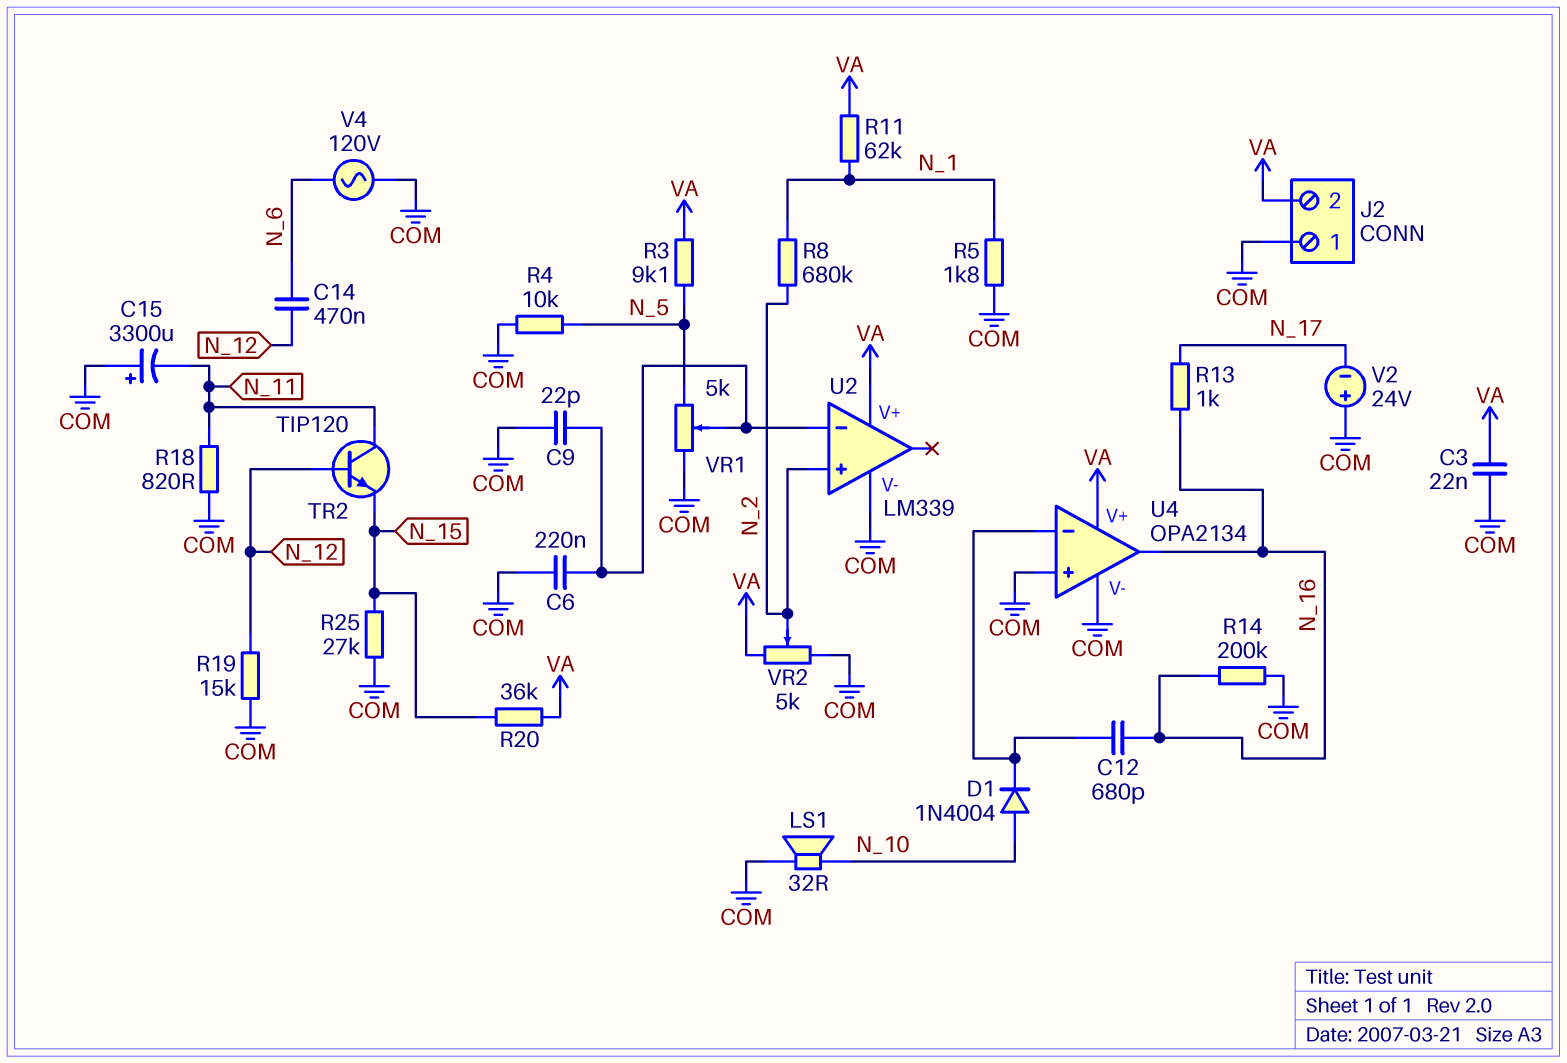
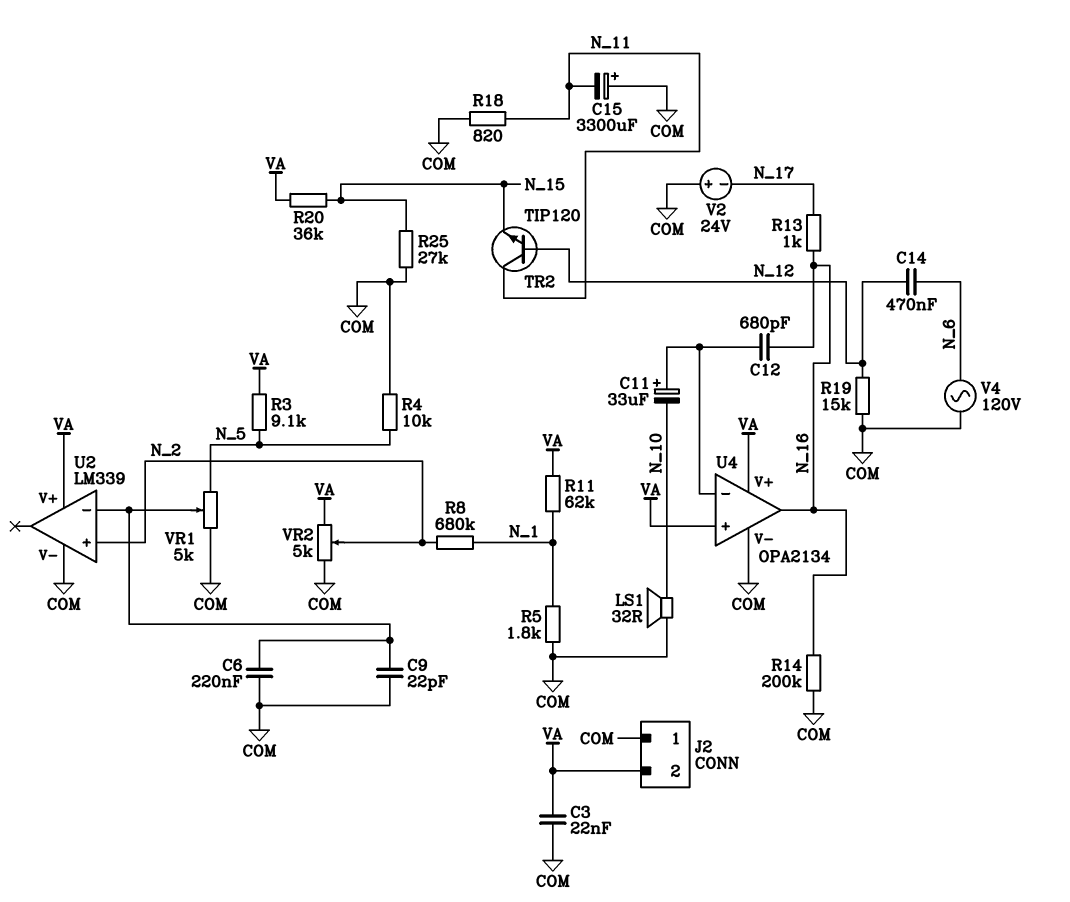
C11: none -> 33uF (plus U4/in-, minus N_10)
D1: diode 1N4004 (A N_10, K U4/in-) -> none
U4 pin in+: COM -> VA

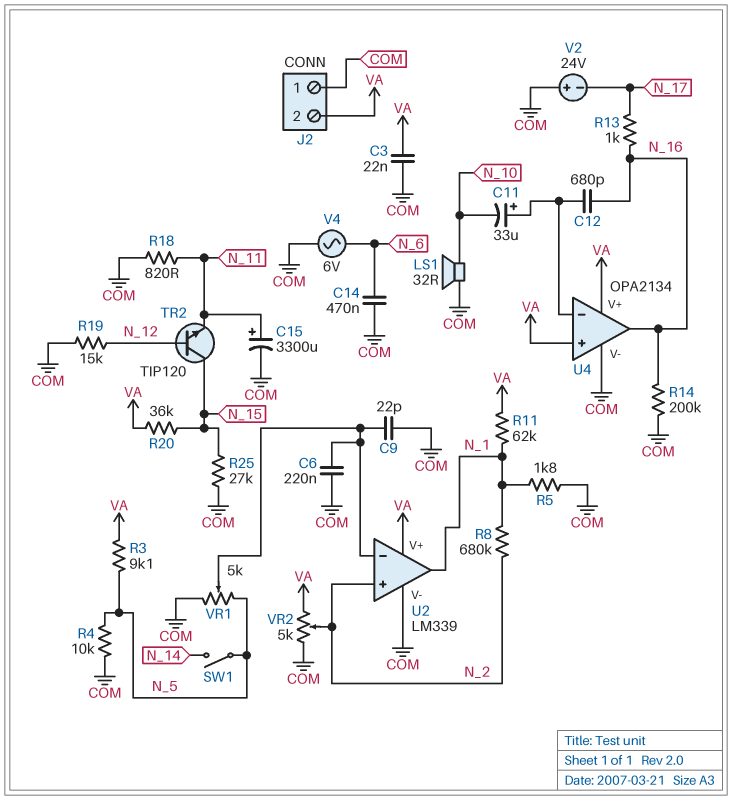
C14: 470nF (N_6, N_12) -> 470nF (COM, N_6)
C15: 3300uF (plus COM, minus N_11) -> 3300uF (plus N_11, minus COM)
SW1: none -> switch (N_5, N_14)
TR2: NPN TIP120 (B N_12, C N_11, E N_15) -> NPN TIP120 (B N_12, C N_15, E N_11)
U2 pin out: none -> N_1
V4: AC 120V (COM, N_6) -> AC 6V (COM, N_6)

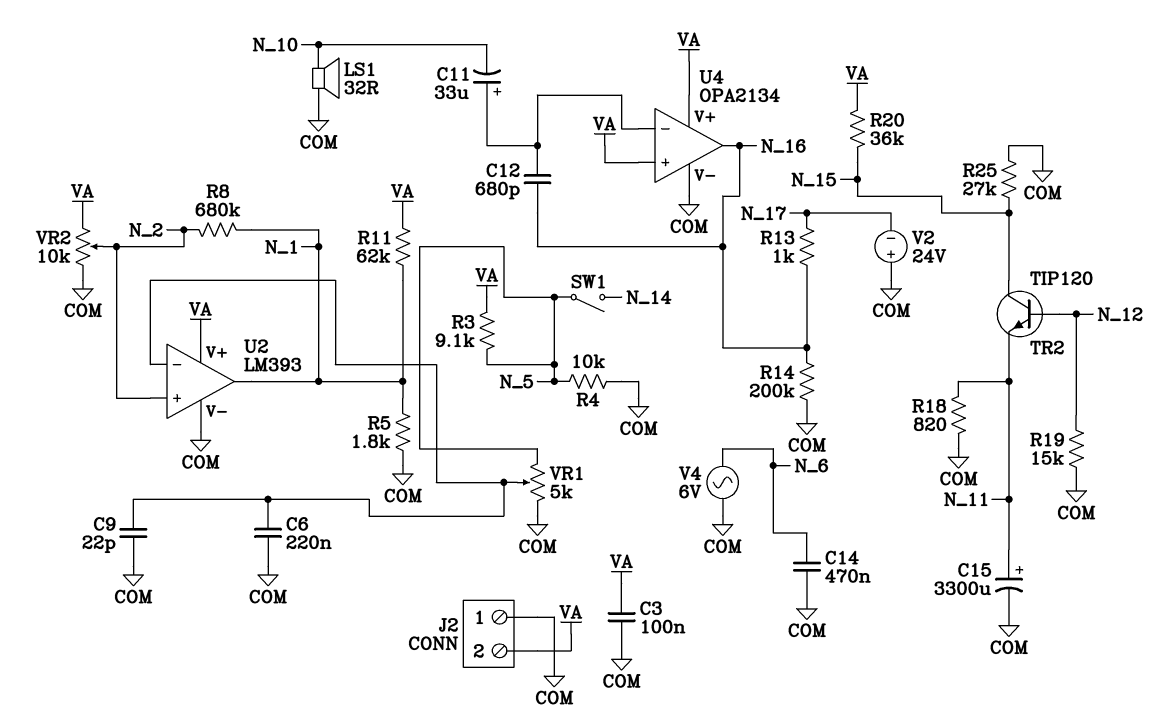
C3: 22nF (COM, VA) -> 100nF (COM, VA)
U2: LM339 -> LM393
VR2: 5k (COM, VA, wiper N_2) -> 10k (COM, VA, wiper N_2)

